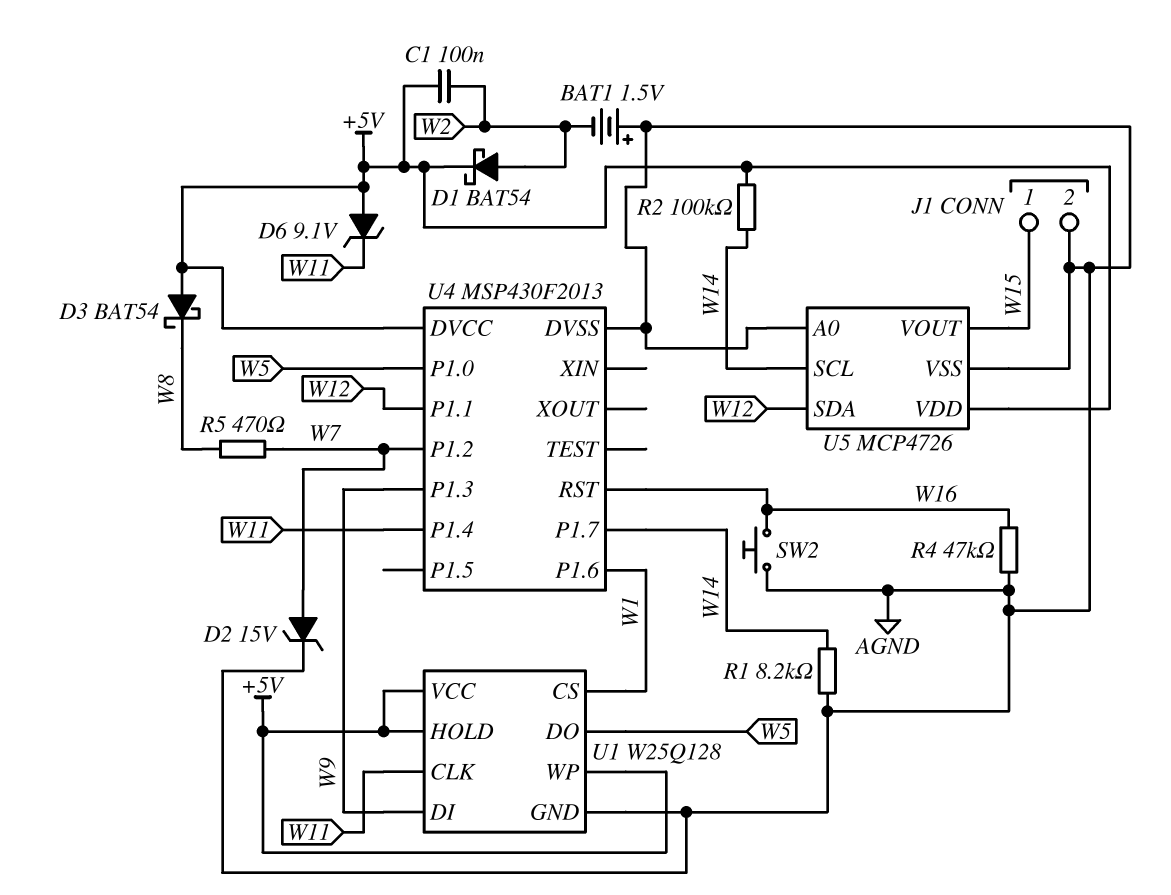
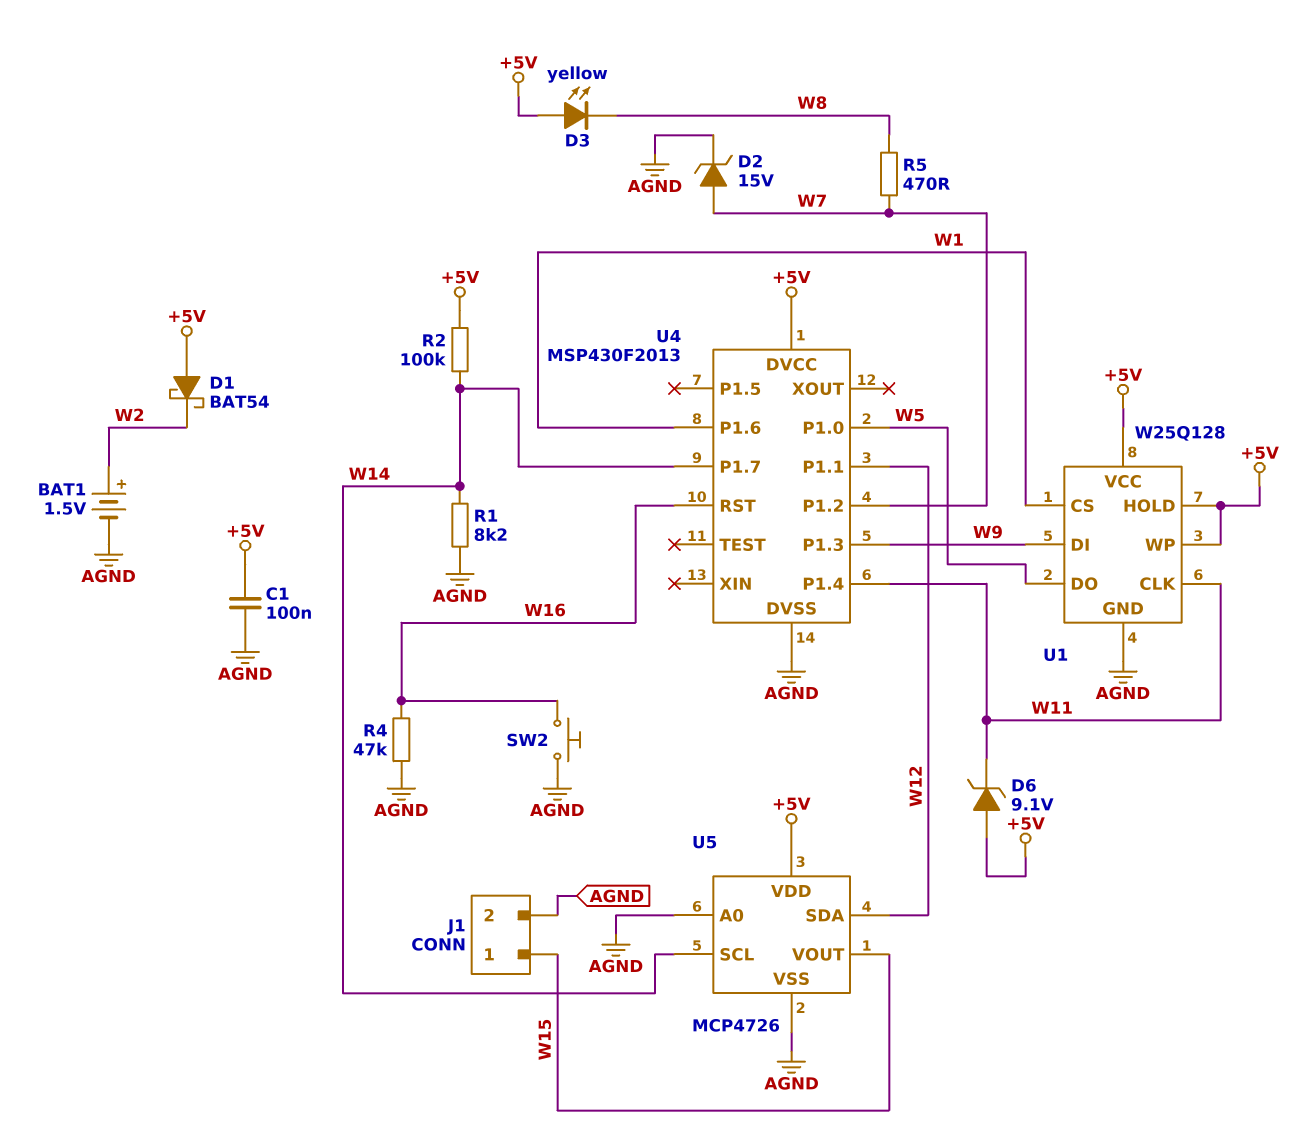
BAT1: 1.5V (plus AGND, minus W2) -> 1.5V (plus W2, minus AGND)
C1: 100nF (+5V, W2) -> 100nF (+5V, AGND)
D1: schottky BAT54 (A W2, K +5V) -> schottky BAT54 (A +5V, K W2)
D3: schottky BAT54 (A +5V, K W8) -> LED yellow (A +5V, K W8)

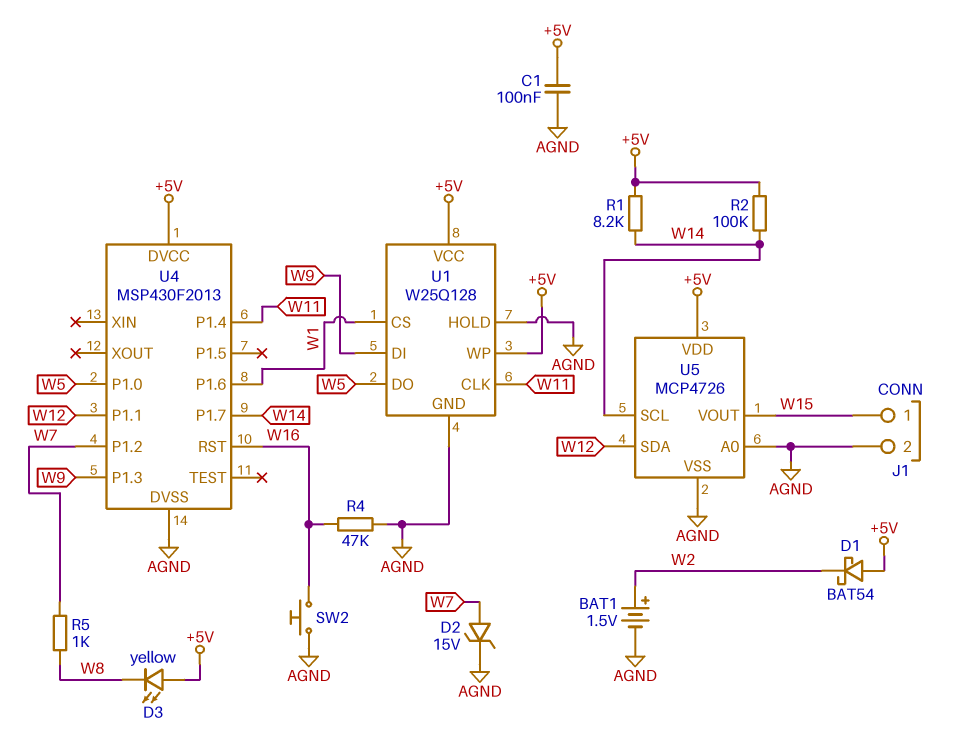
D6: zener 9.1V (A +5V, K W11) -> none
R1: 8.2k (AGND, W14) -> 8.2k (+5V, W14)
R5: 470 (W7, W8) -> 1k (W7, W8)
U1 pin HOLD: +5V -> AGND

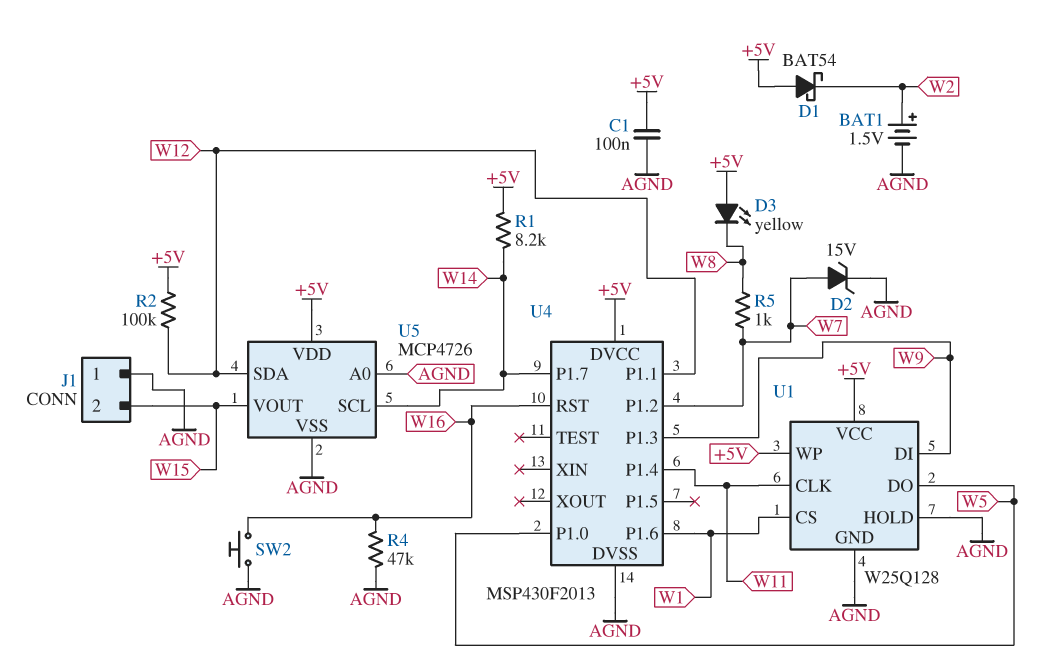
J1 pin 1: W15 -> AGND
J1 pin 2: AGND -> W15
R2: 100k (+5V, W14) -> 100k (+5V, W12)

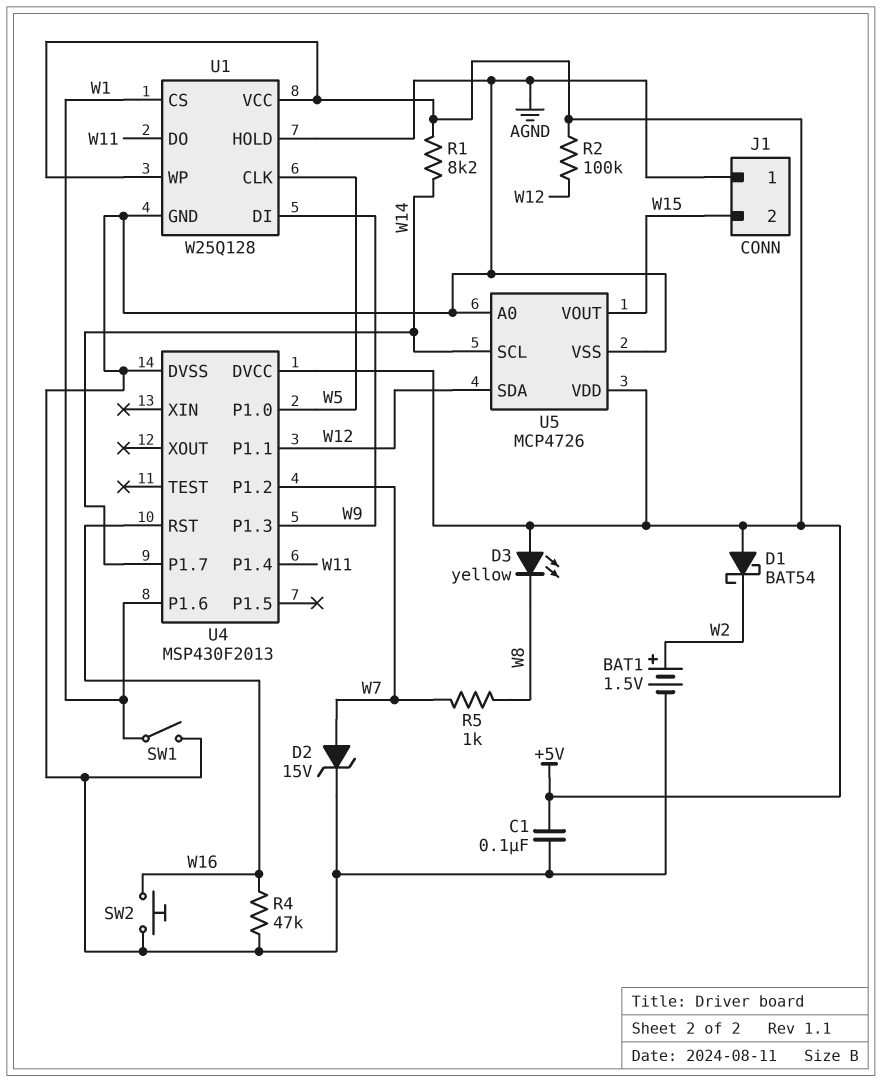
SW1: none -> switch (AGND, W1)
U1 pin CLK: W11 -> W5
U1 pin DO: W5 -> W11

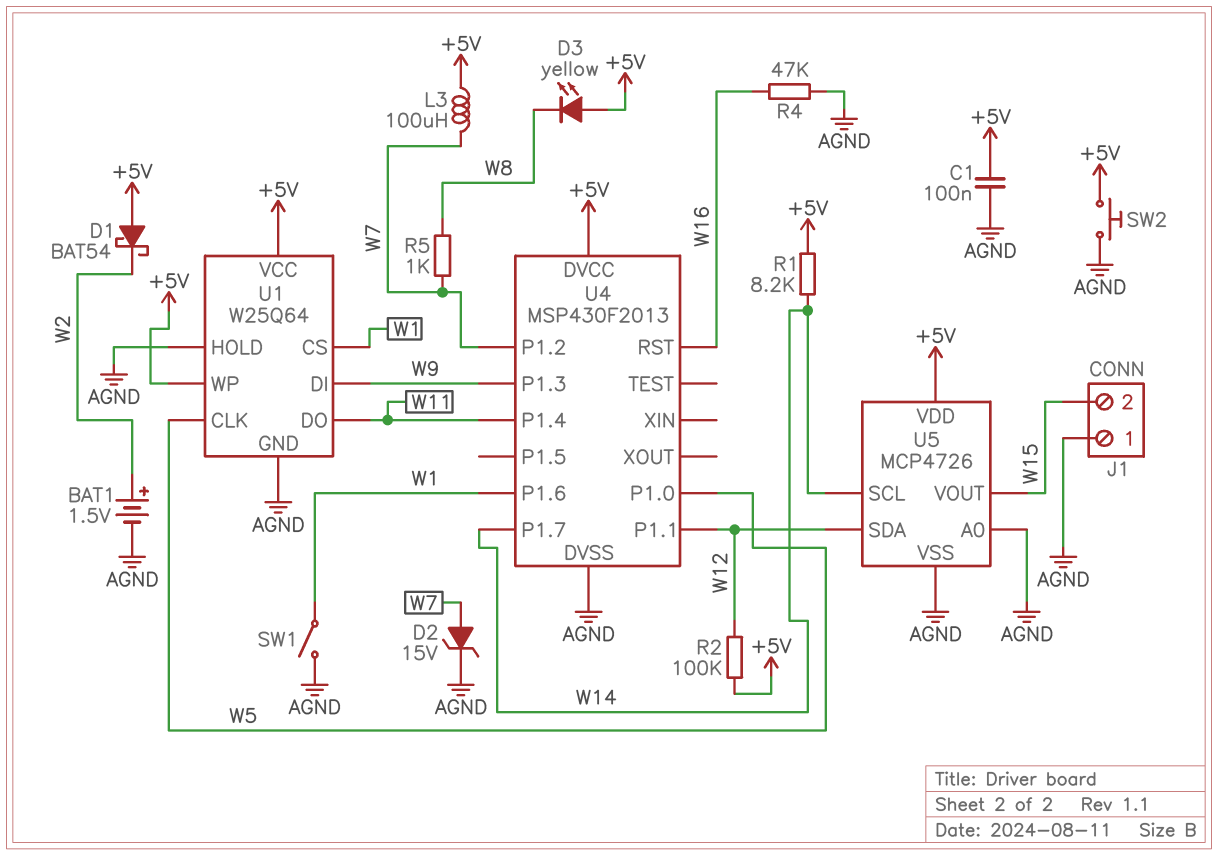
L3: none -> 100uH (+5V, W7)
SW2: button (AGND, W16) -> button (+5V, AGND)
U1: W25Q128 -> W25Q64

